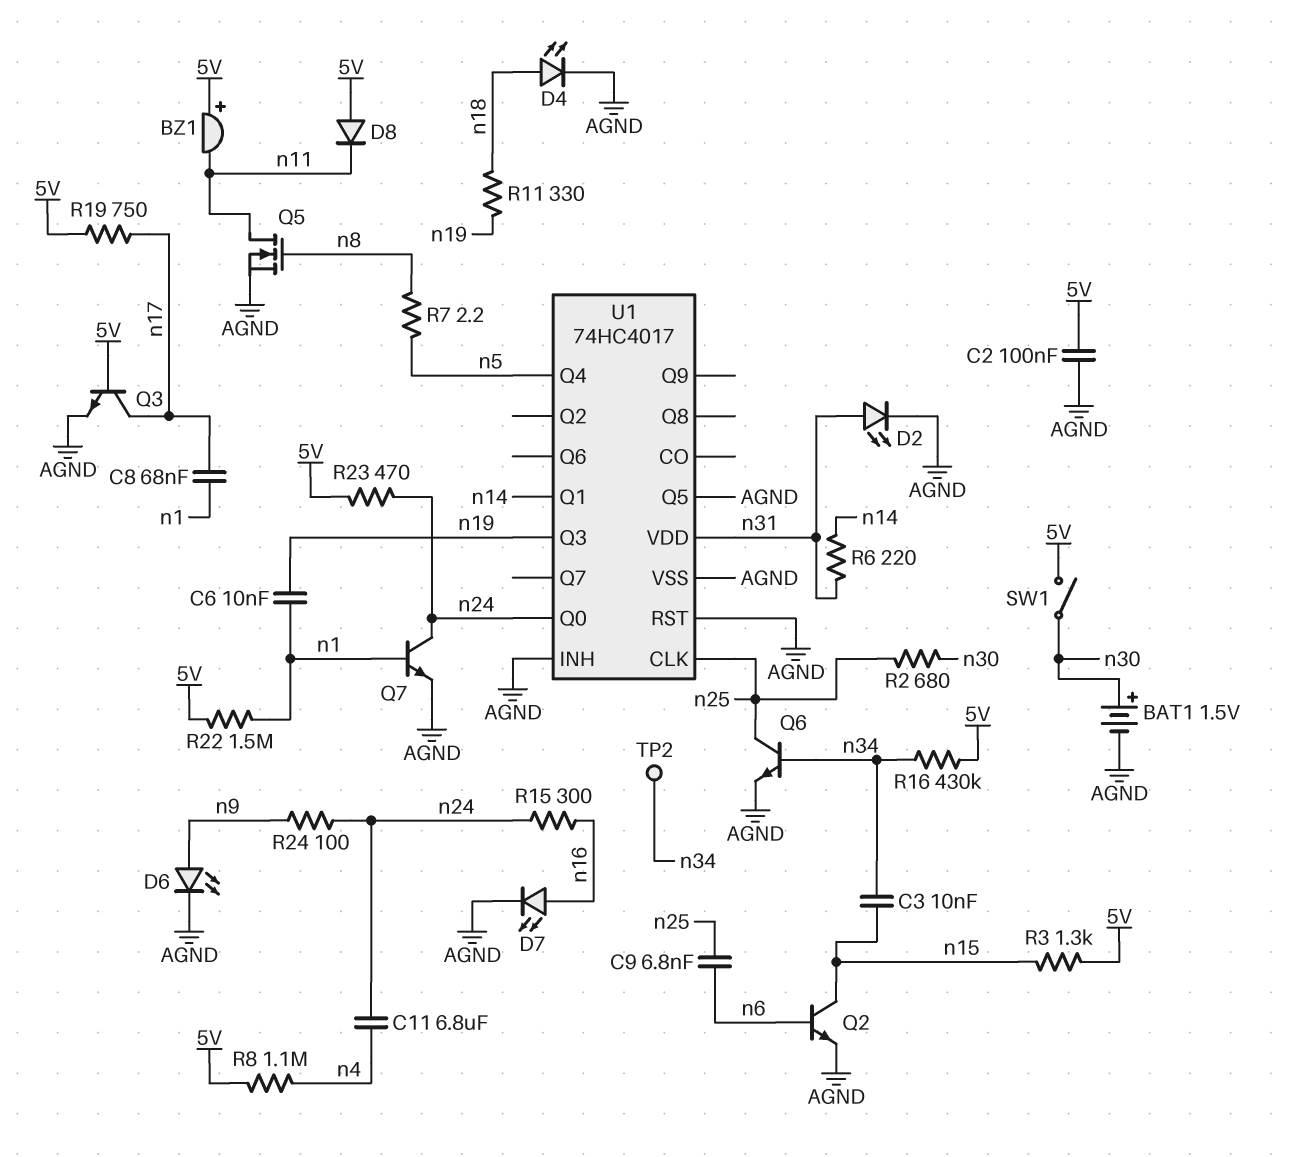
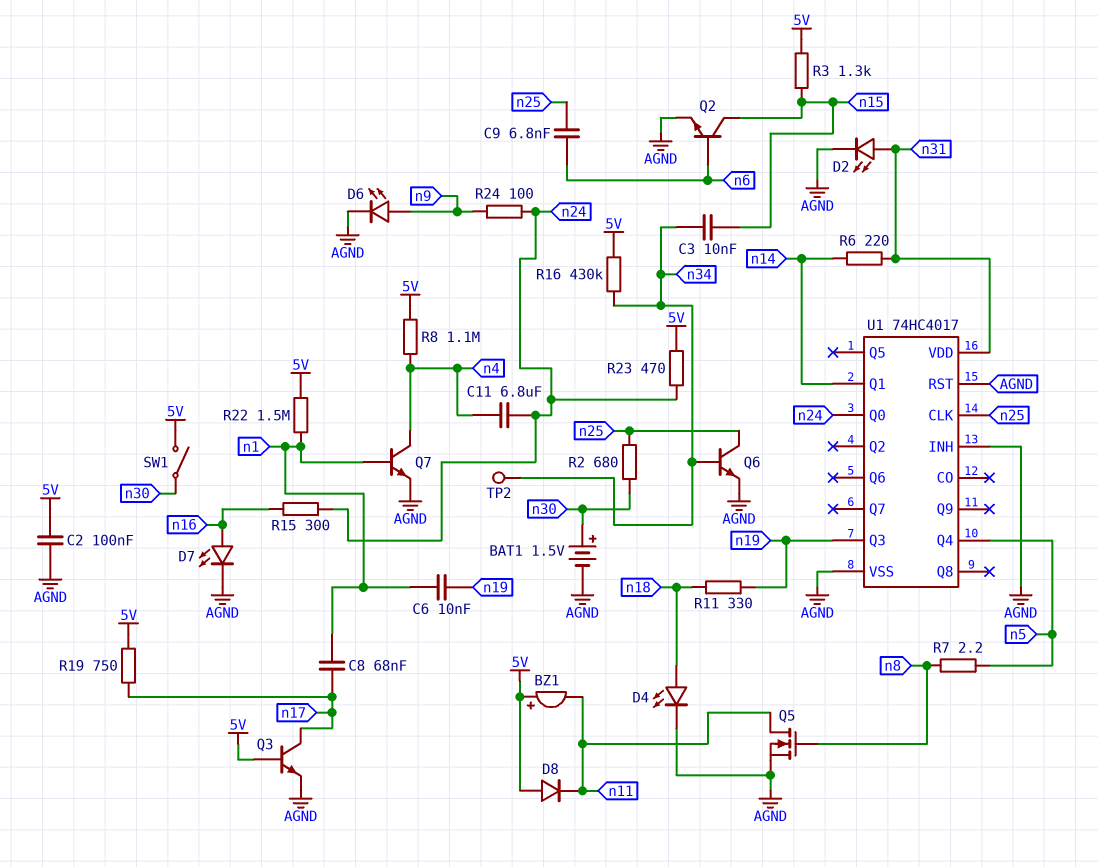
Q7: NPN (B n1, C n24, E AGND) -> NPN (B n1, C n4, E AGND)
U1 pin Q5: AGND -> none

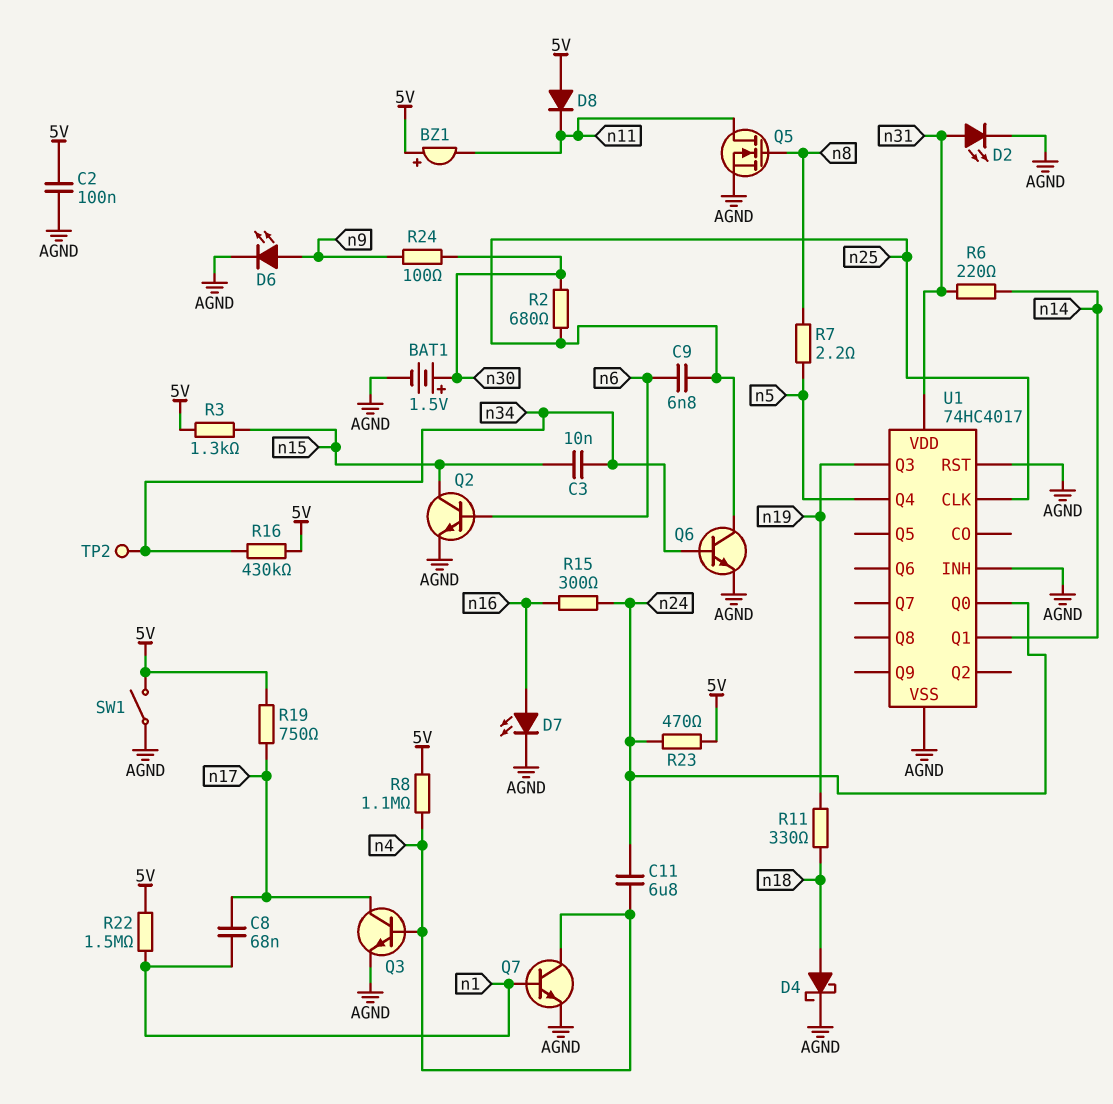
C6: 10nF (n1, n19) -> none
D4: LED (A n18, K AGND) -> schottky (A n18, K AGND)
Q3: NPN (B 5V, C n17, E AGND) -> NPN (B n4, C n17, E AGND)
R24: 100 (n9, n24) -> 100 (n9, n30)
SW1: switch (5V, n30) -> switch (5V, AGND)

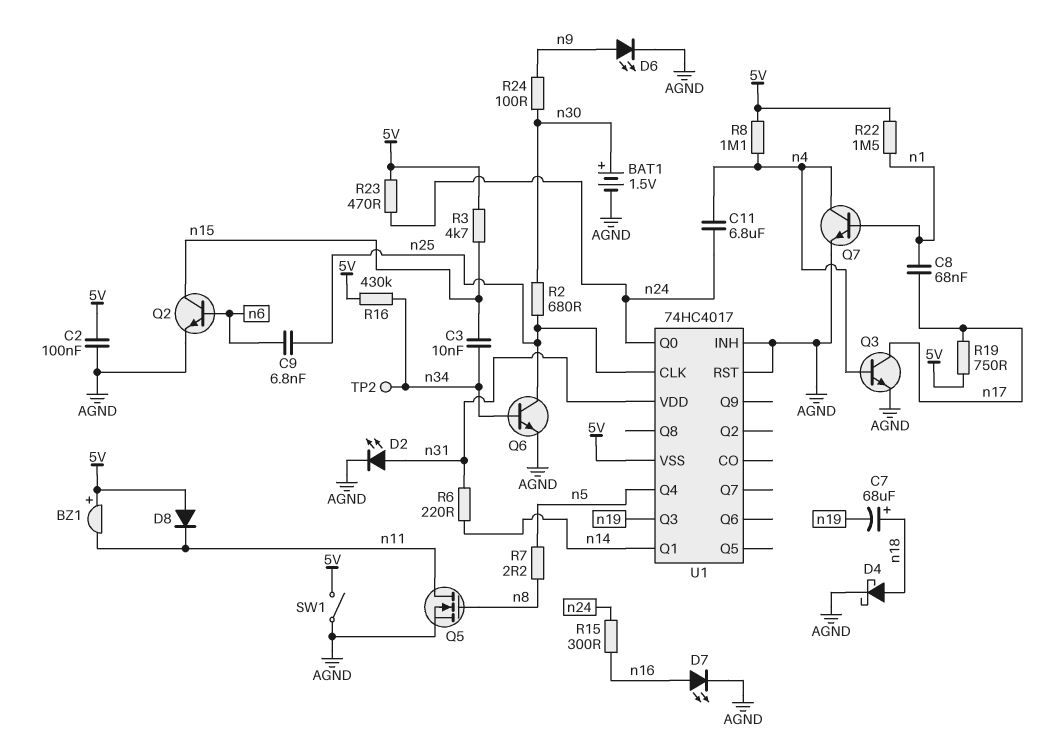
C7: none -> 68uF (plus n18, minus n19)
R3: 1.3k (5V, n15) -> 4.7k (5V, n15)
R11: 330 (n18, n19) -> none
U1 pin VSS: AGND -> 5V

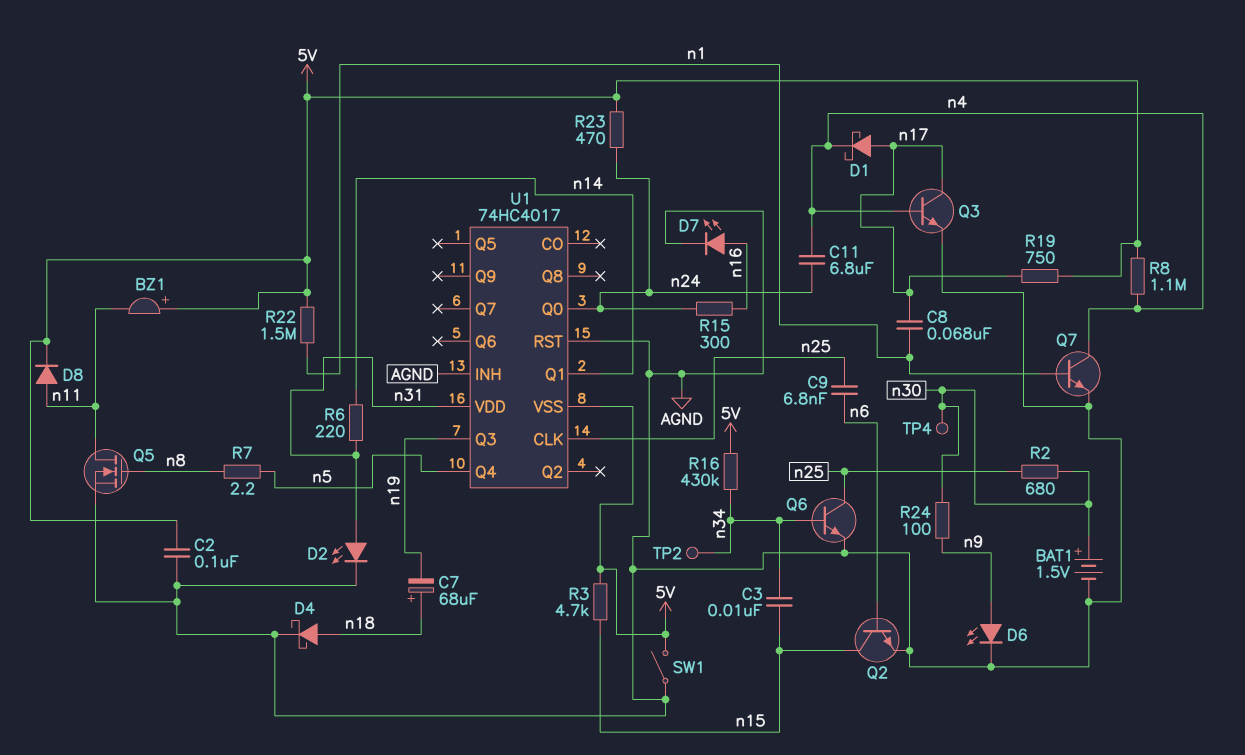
D1: none -> schottky (A n17, K n4)
D8: diode (A 5V, K n11) -> diode (A n11, K 5V)
TP4: none -> test point (n30)

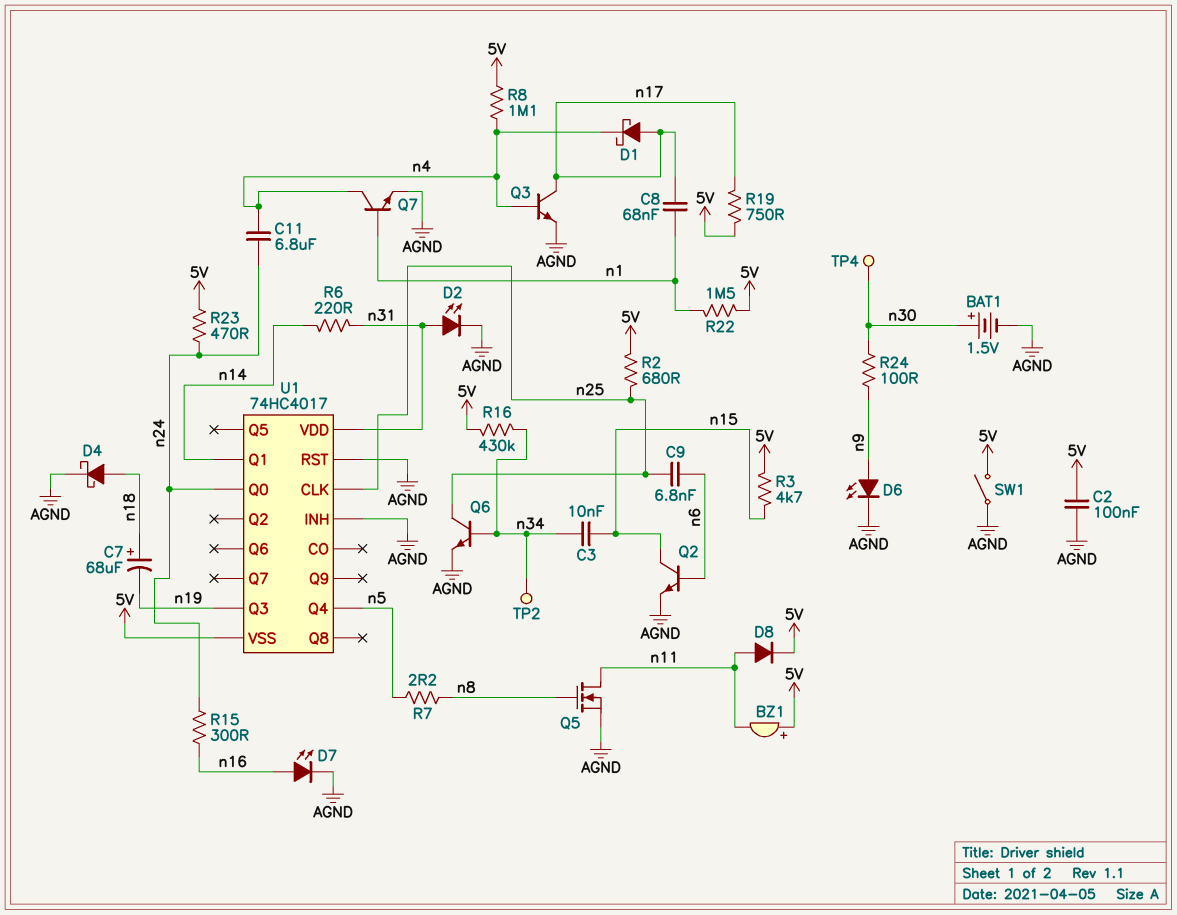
R2: 680 (n25, n30) -> 680 (5V, n25)

